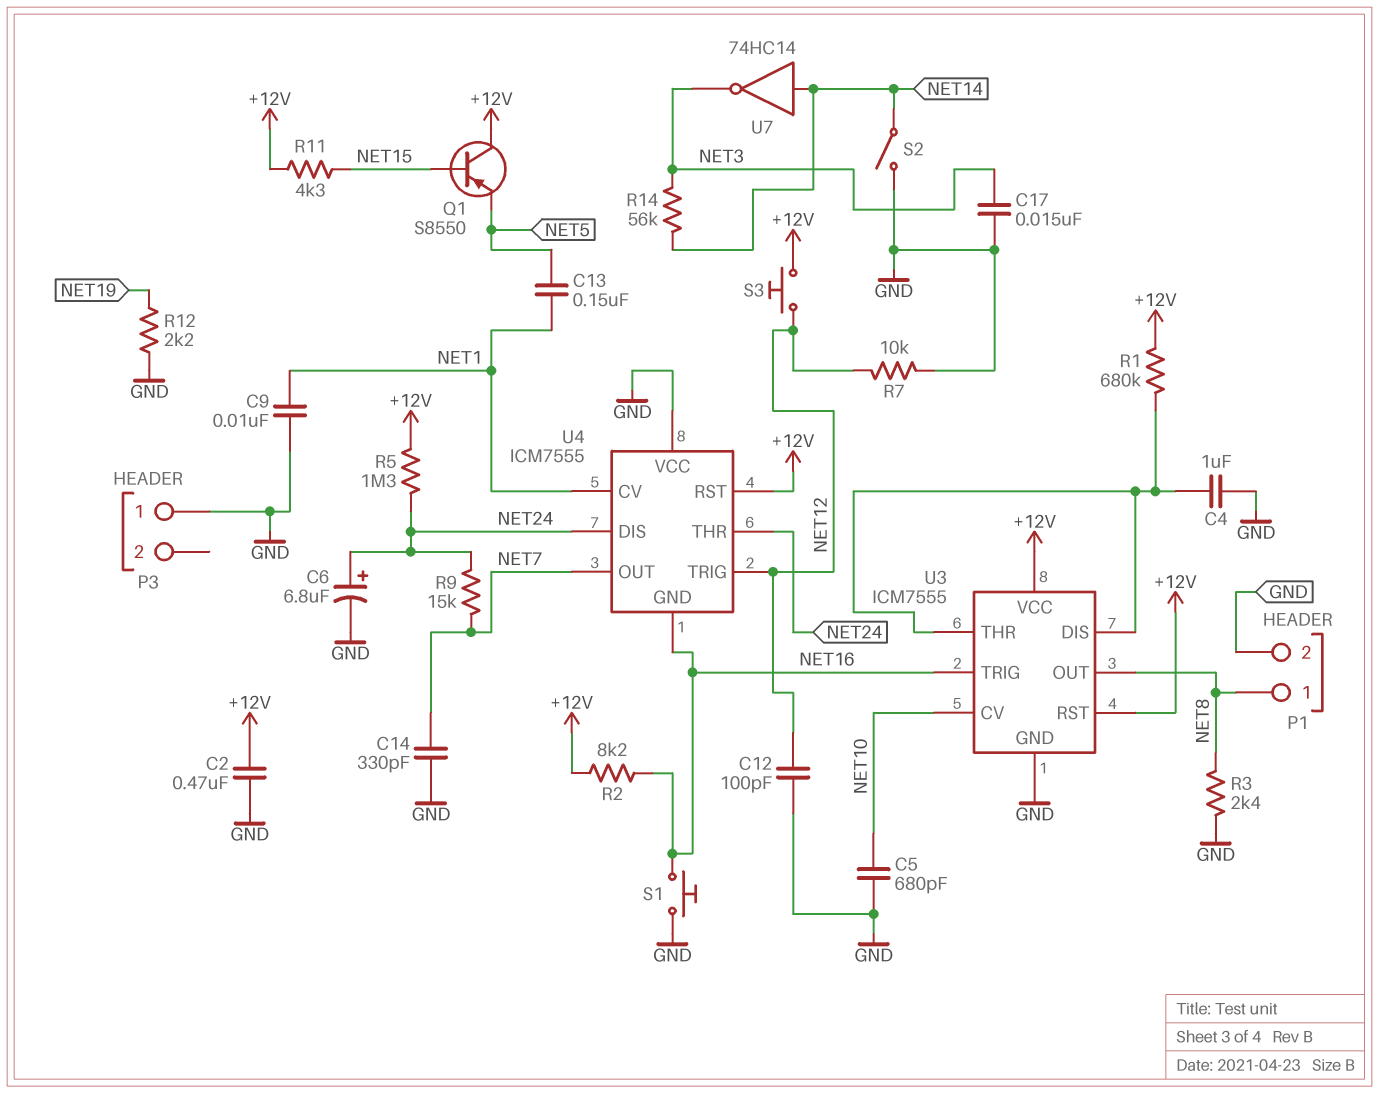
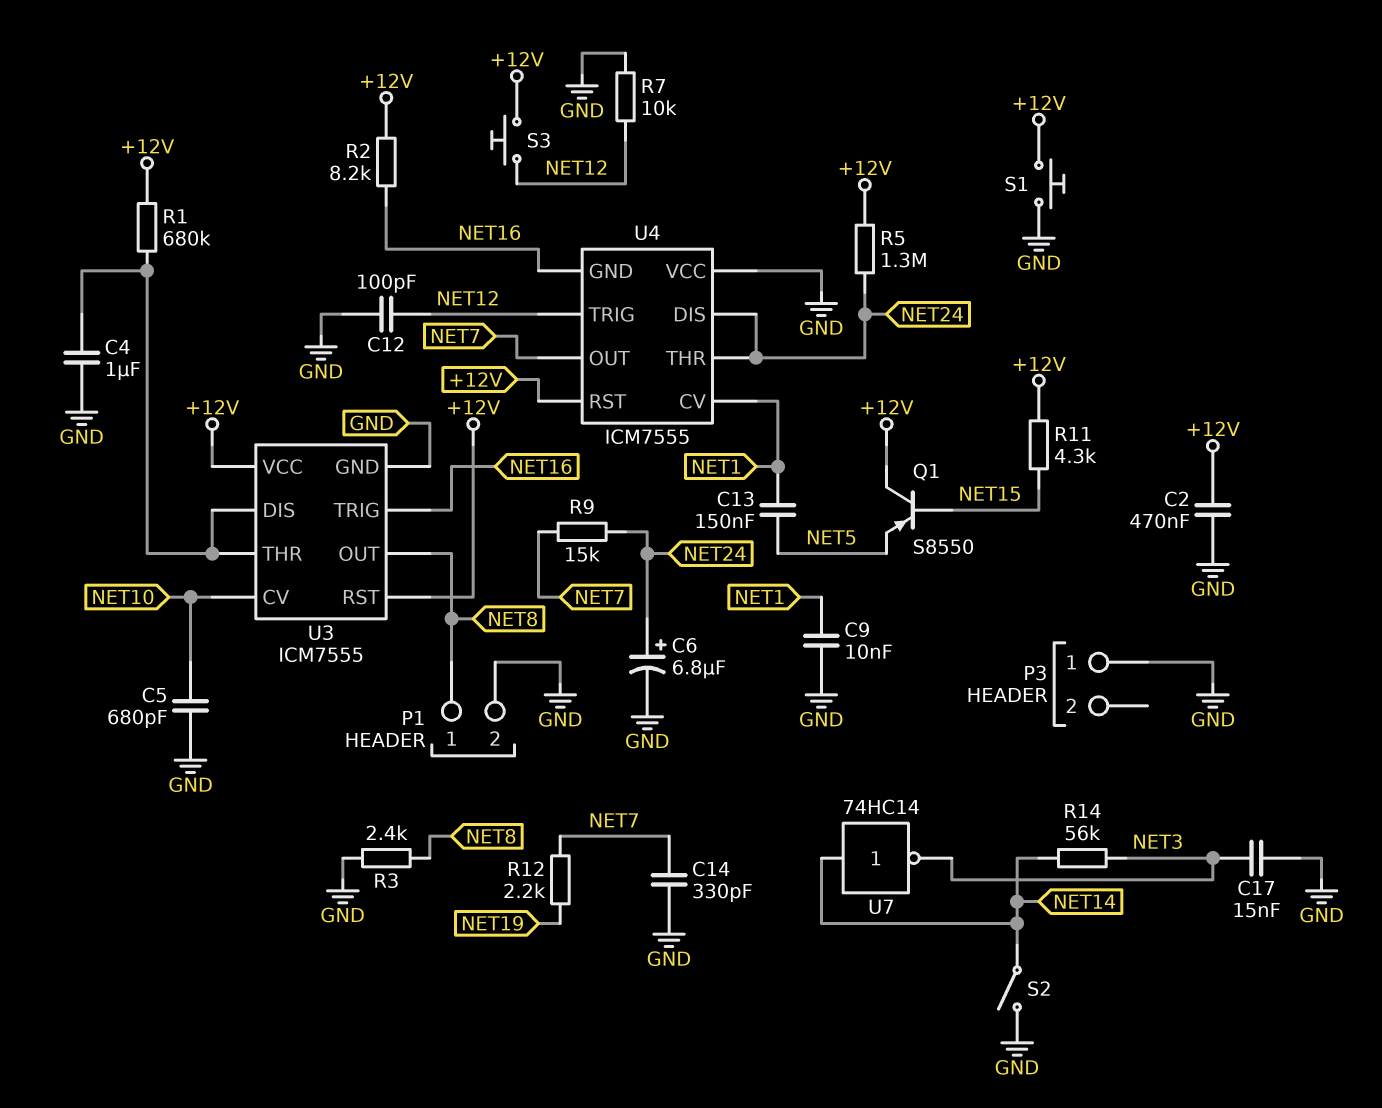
R12: 2.2k (GND, NET19) -> 2.2k (NET7, NET19)
S1: button (GND, NET16) -> button (+12V, GND)

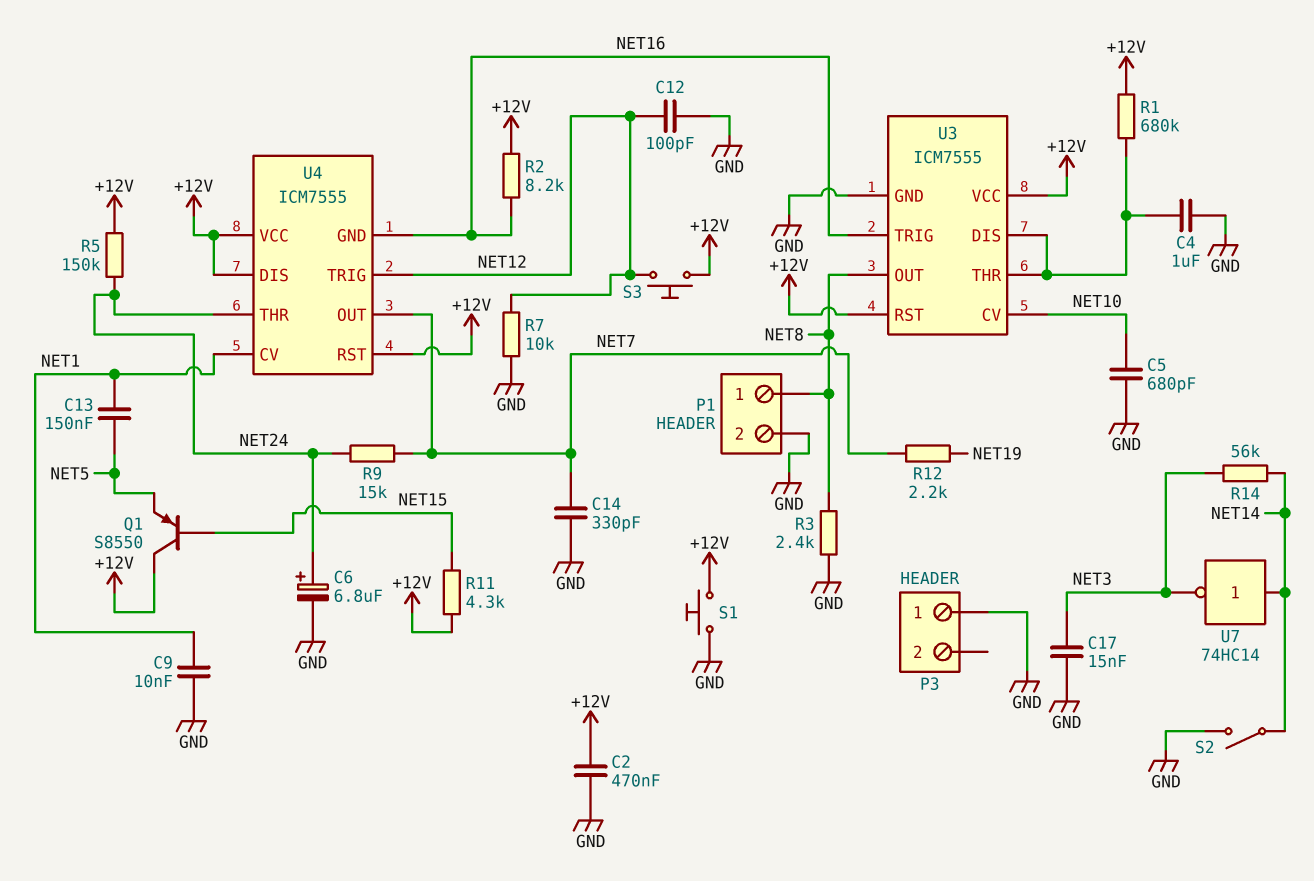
R5: 1.3M (+12V, NET24) -> 150k (+12V, NET24)
U4 pin DIS: NET24 -> +12V
U4 pin VCC: GND -> +12V

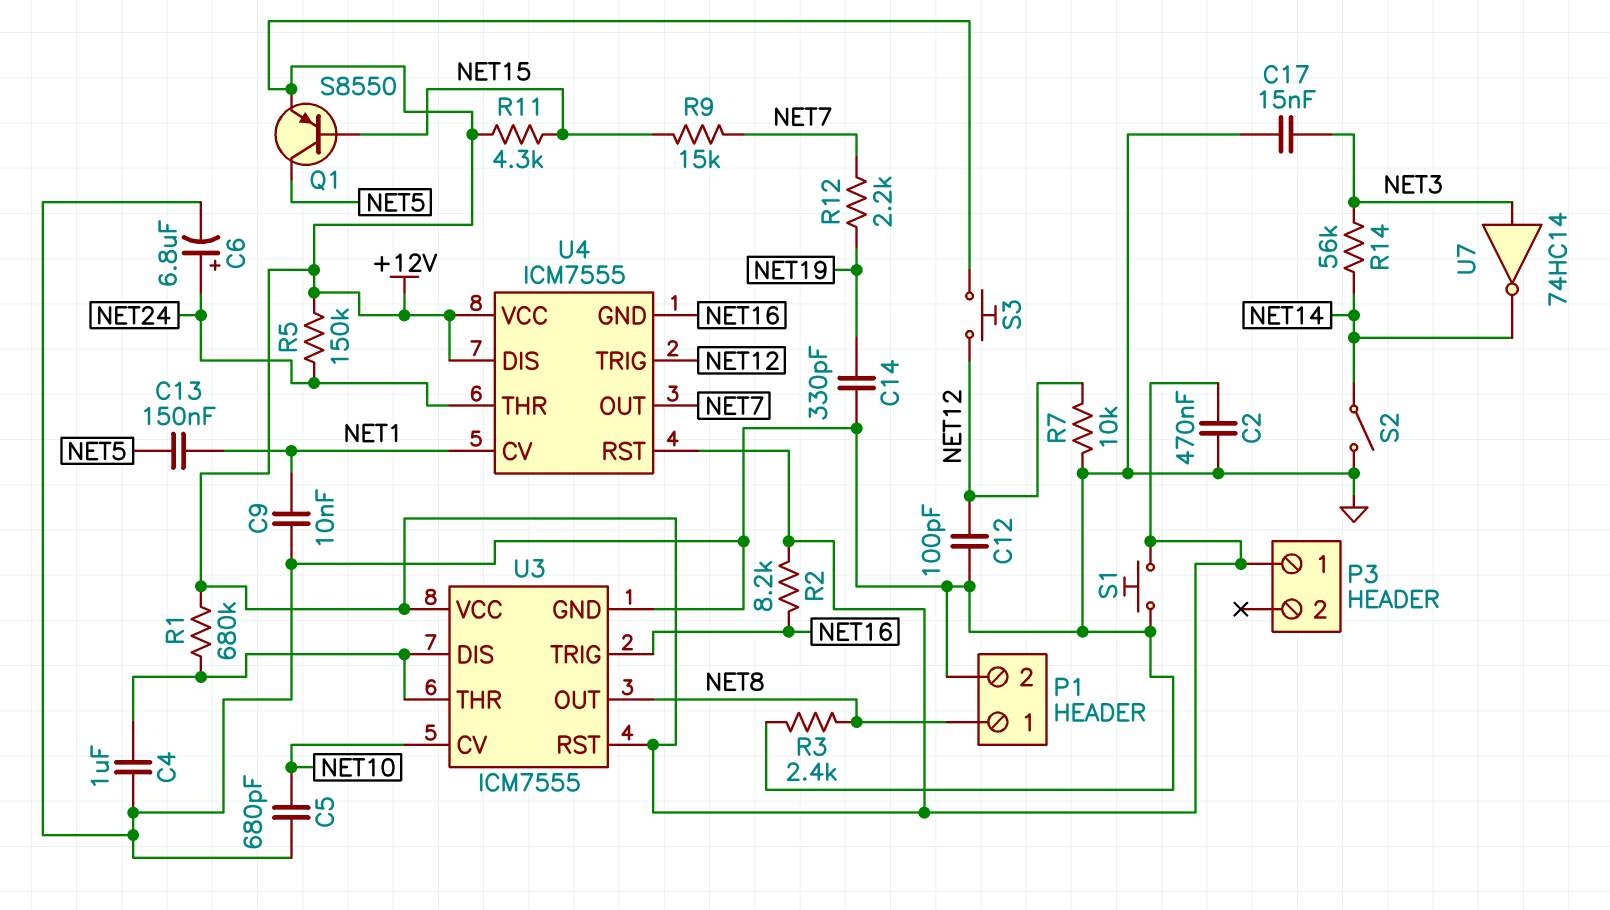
C14: 330pF (GND, NET7) -> 330pF (GND, NET19)
P3 pin 1: GND -> +12V
Q1: PNP S8550 (B NET15, C +12V, E NET5) -> PNP S8550 (B NET15, C NET5, E +12V)
R9: 15k (NET7, NET24) -> 15k (NET7, NET15)
U7: NOT 74HC14 (in NET14, out NET3) -> NOT 74HC14 (in NET3, out NET14)

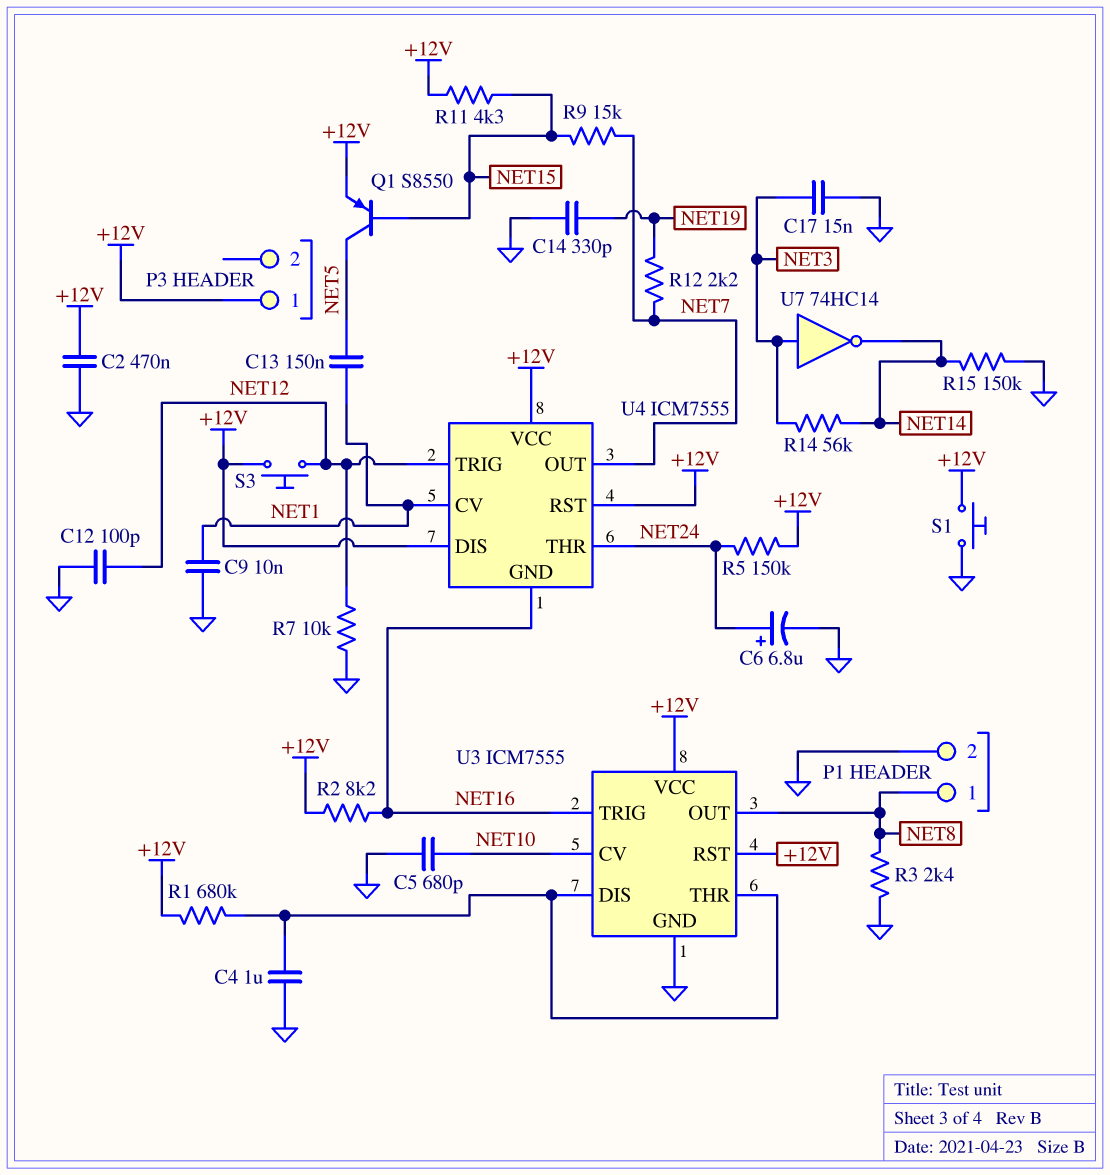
R15: none -> 150k (GND, NET14)
S2: switch (GND, NET14) -> none

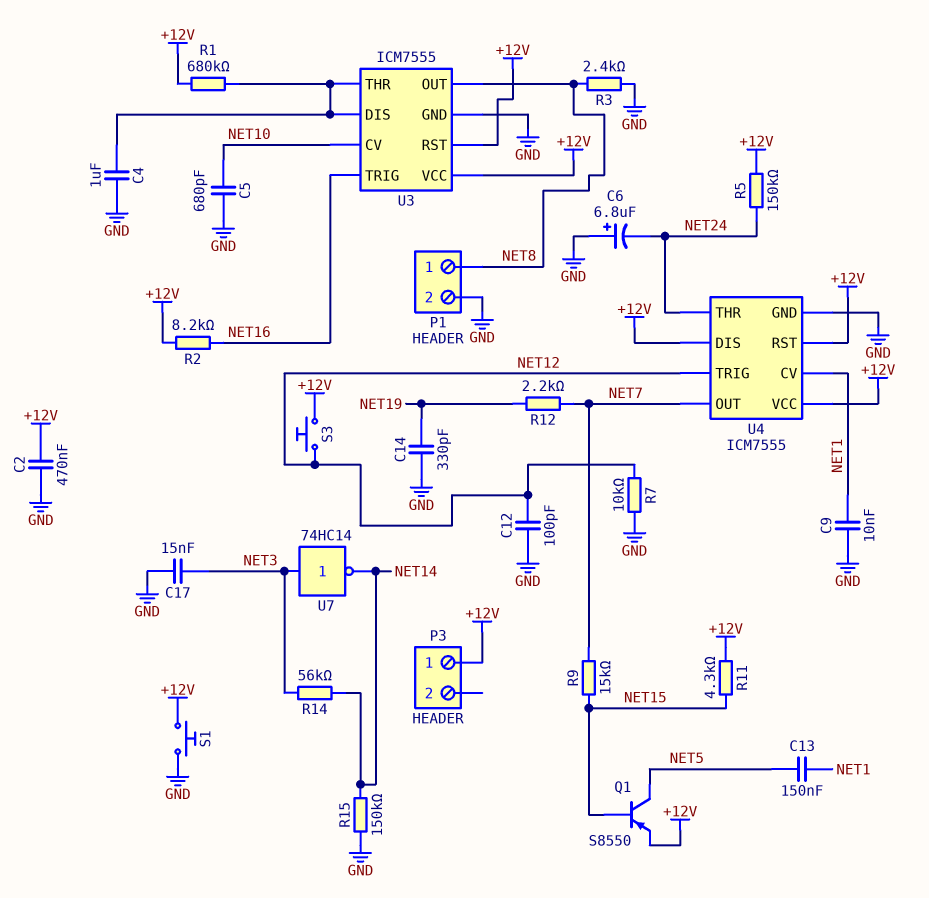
C6: 6.8uF (plus NET24, minus GND) -> 6.8uF (plus GND, minus NET24)
U4 pin GND: NET16 -> GND

